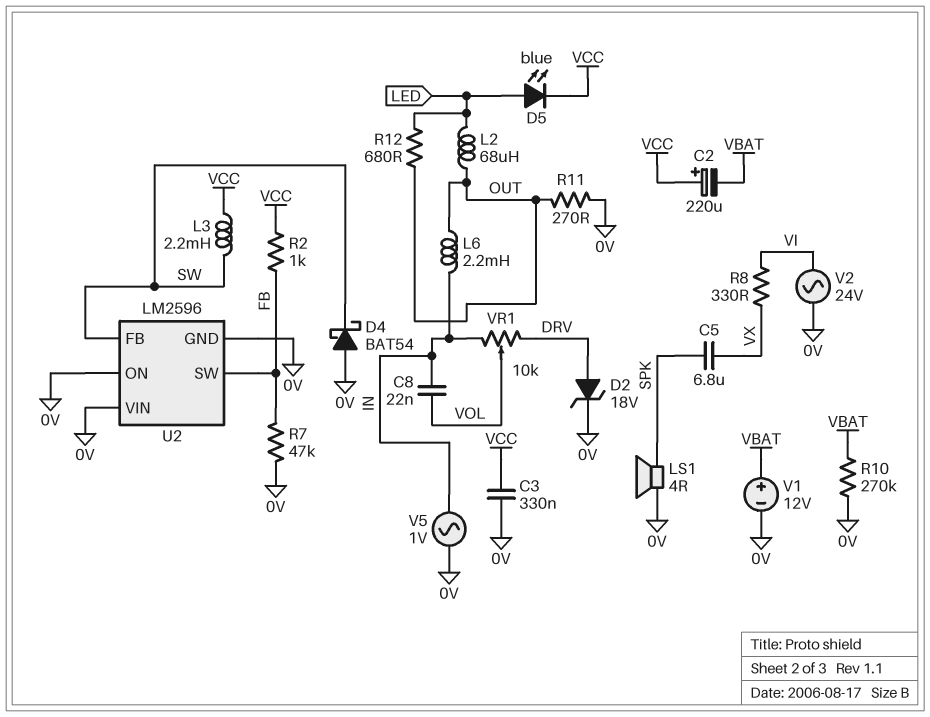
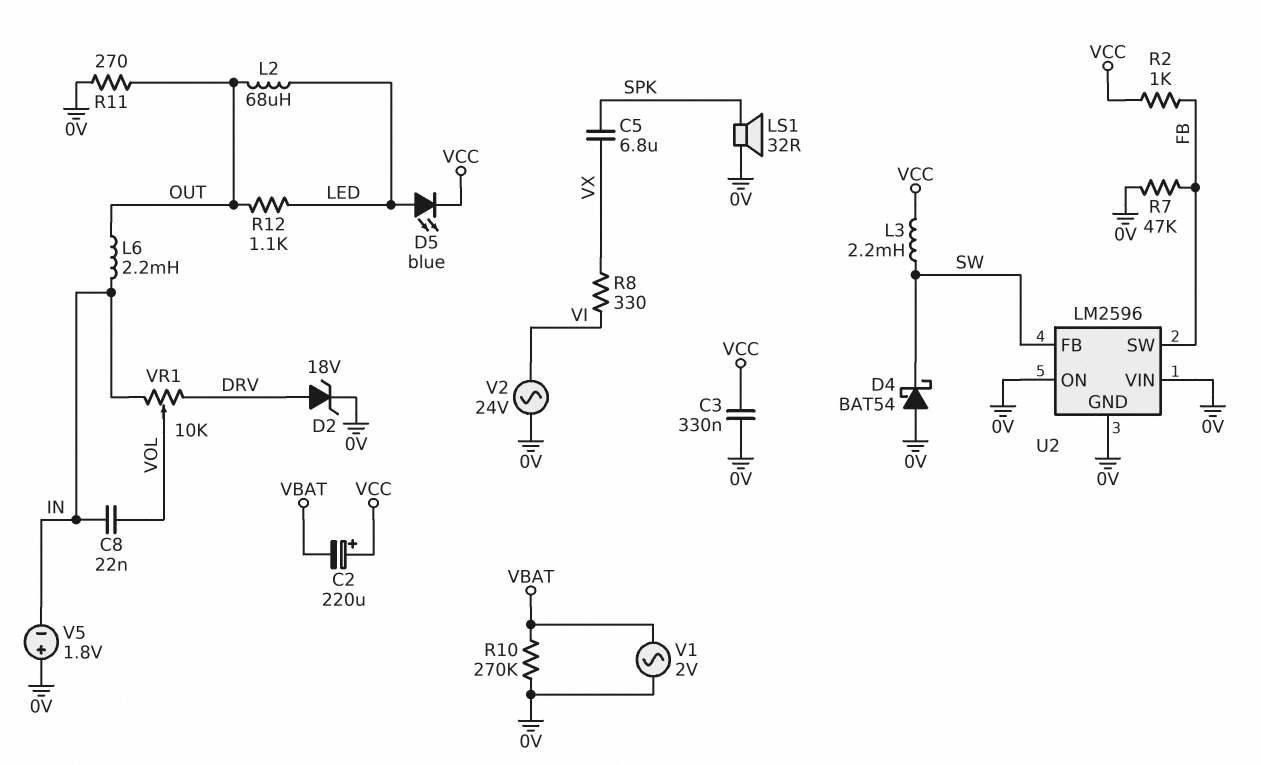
LS1: speaker 4R (0V, SPK) -> speaker 32R (0V, SPK)
R12: 680 (LED, OUT) -> 1.1k (LED, OUT)
V1: 12V (plus VBAT, minus 0V) -> AC 2V (0V, VBAT)
V5: AC 1V (0V, IN) -> 1.8V (plus 0V, minus IN)

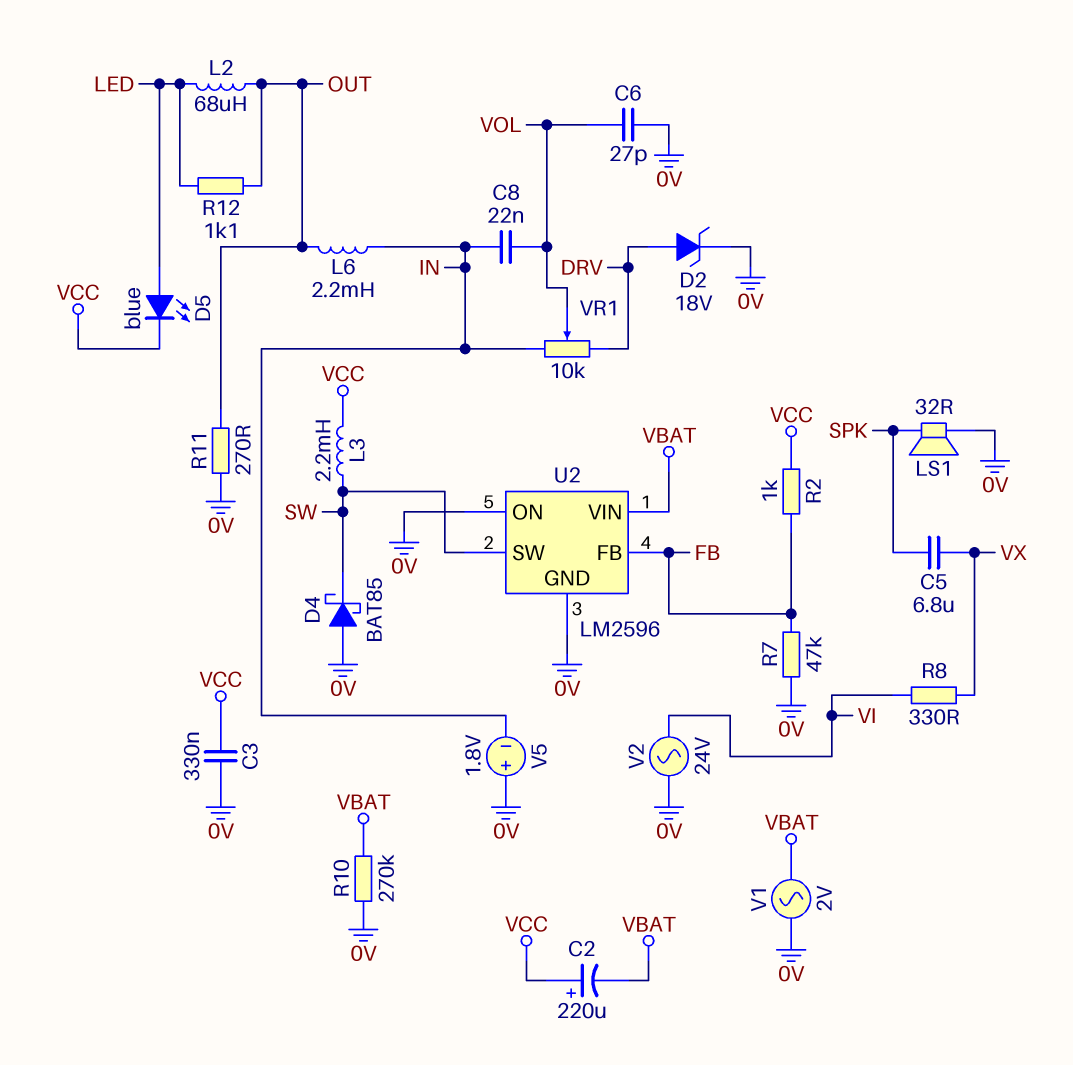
C6: none -> 27pF (0V, VOL)
D4: schottky BAT54 (A 0V, K SW) -> schottky BAT85 (A 0V, K SW)
U2 pin FB: SW -> FB
U2 pin SW: FB -> SW
U2 pin VIN: 0V -> VBAT

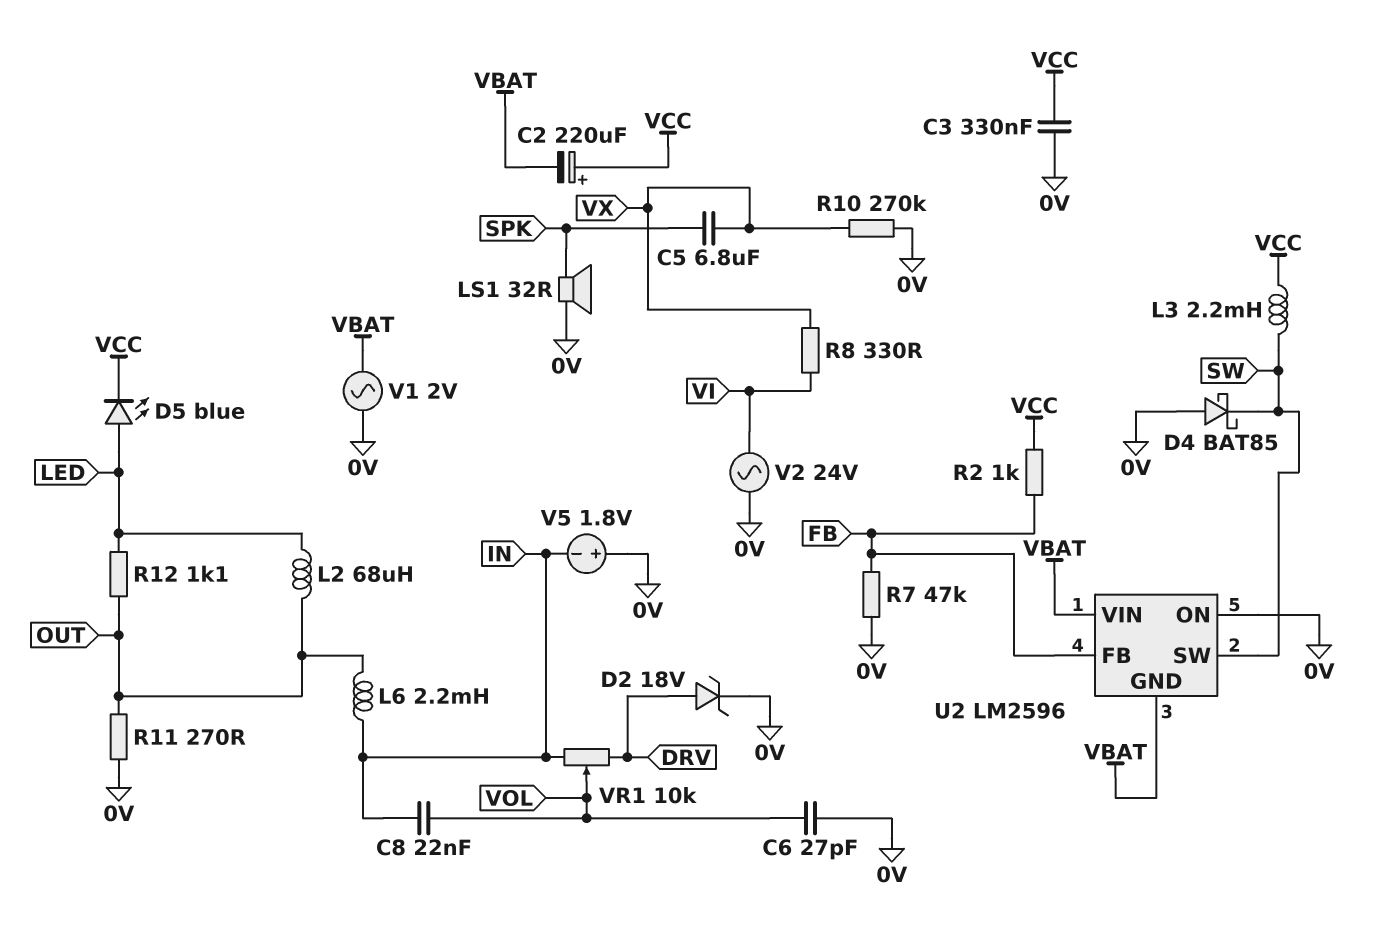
R10: 270k (0V, VBAT) -> 270k (0V, VX)
U2 pin GND: 0V -> VBAT

